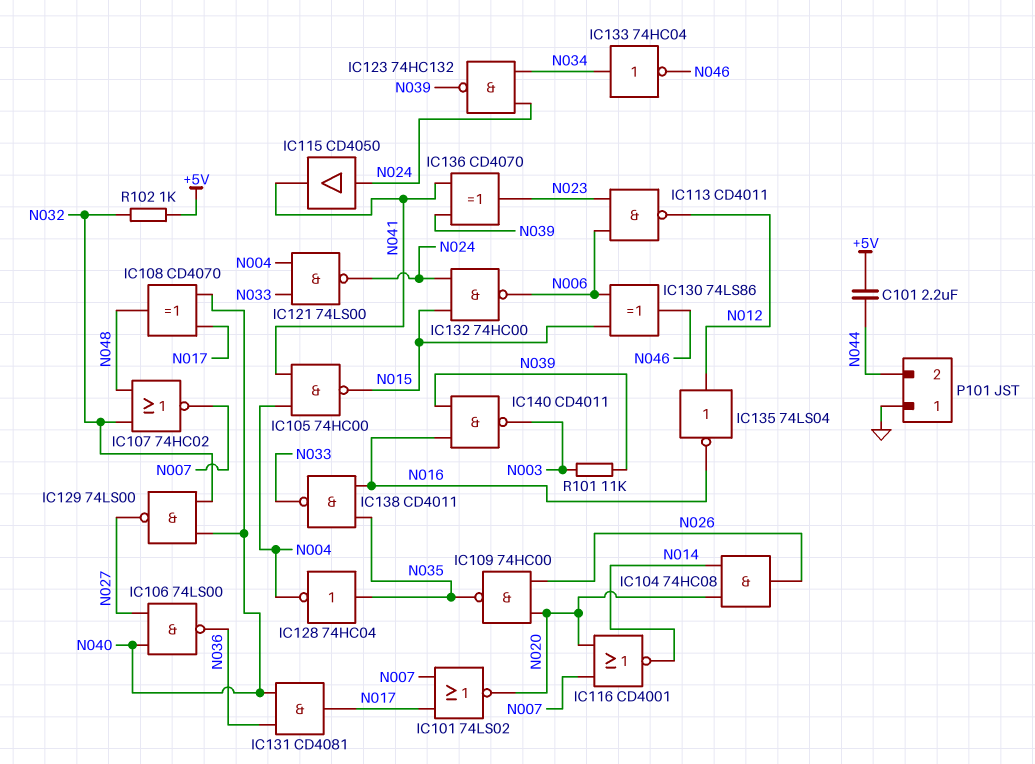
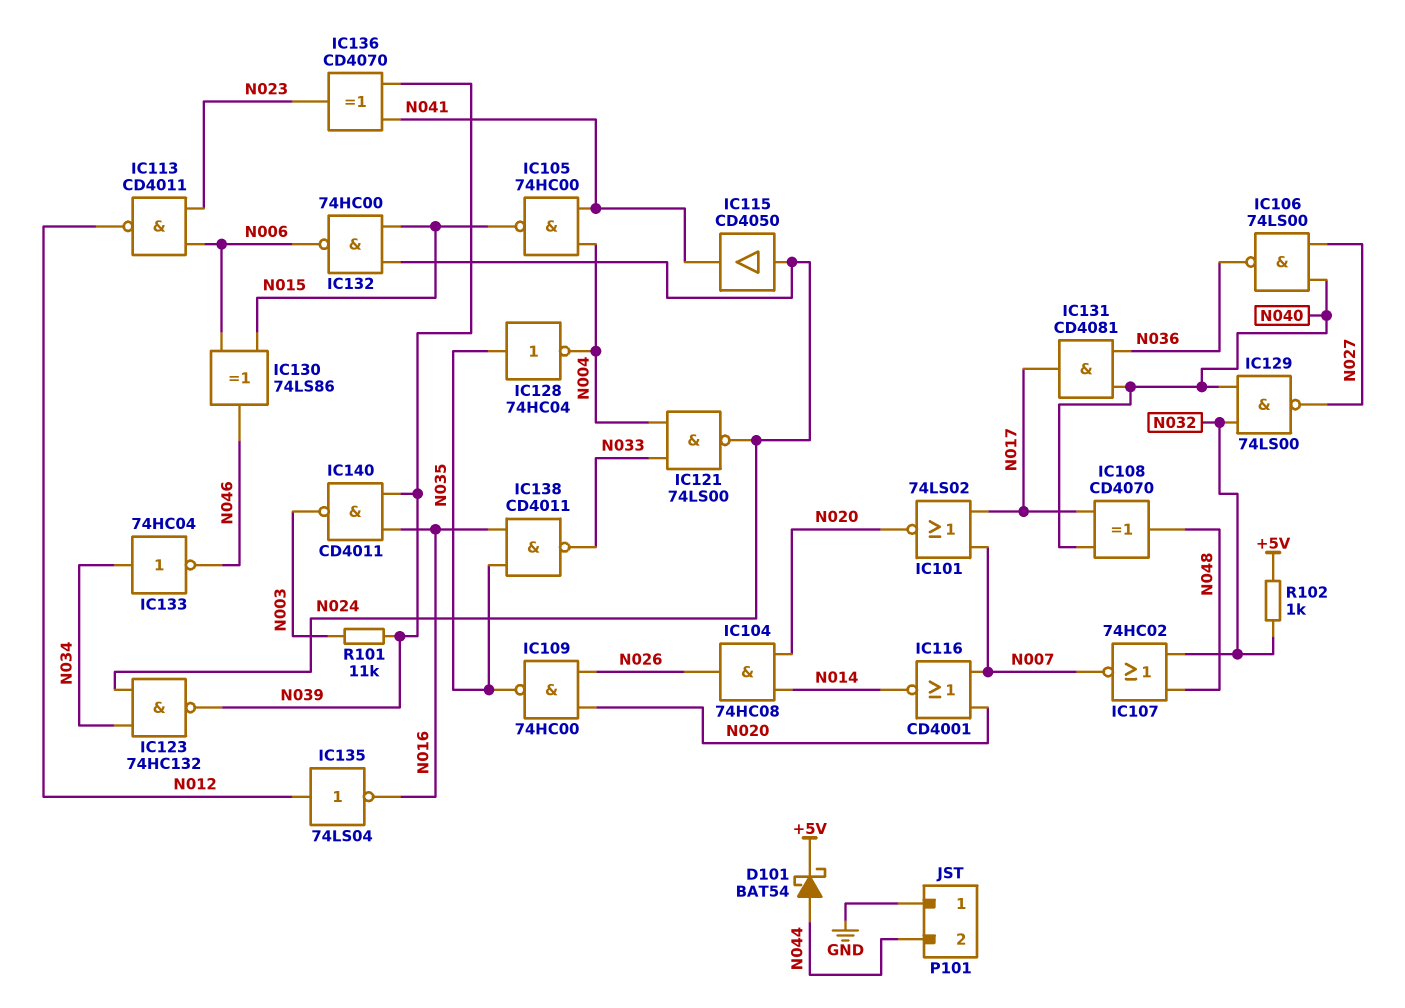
C101: 2.2uF (+5V, N044) -> none
D101: none -> schottky BAT54 (A N044, K +5V)

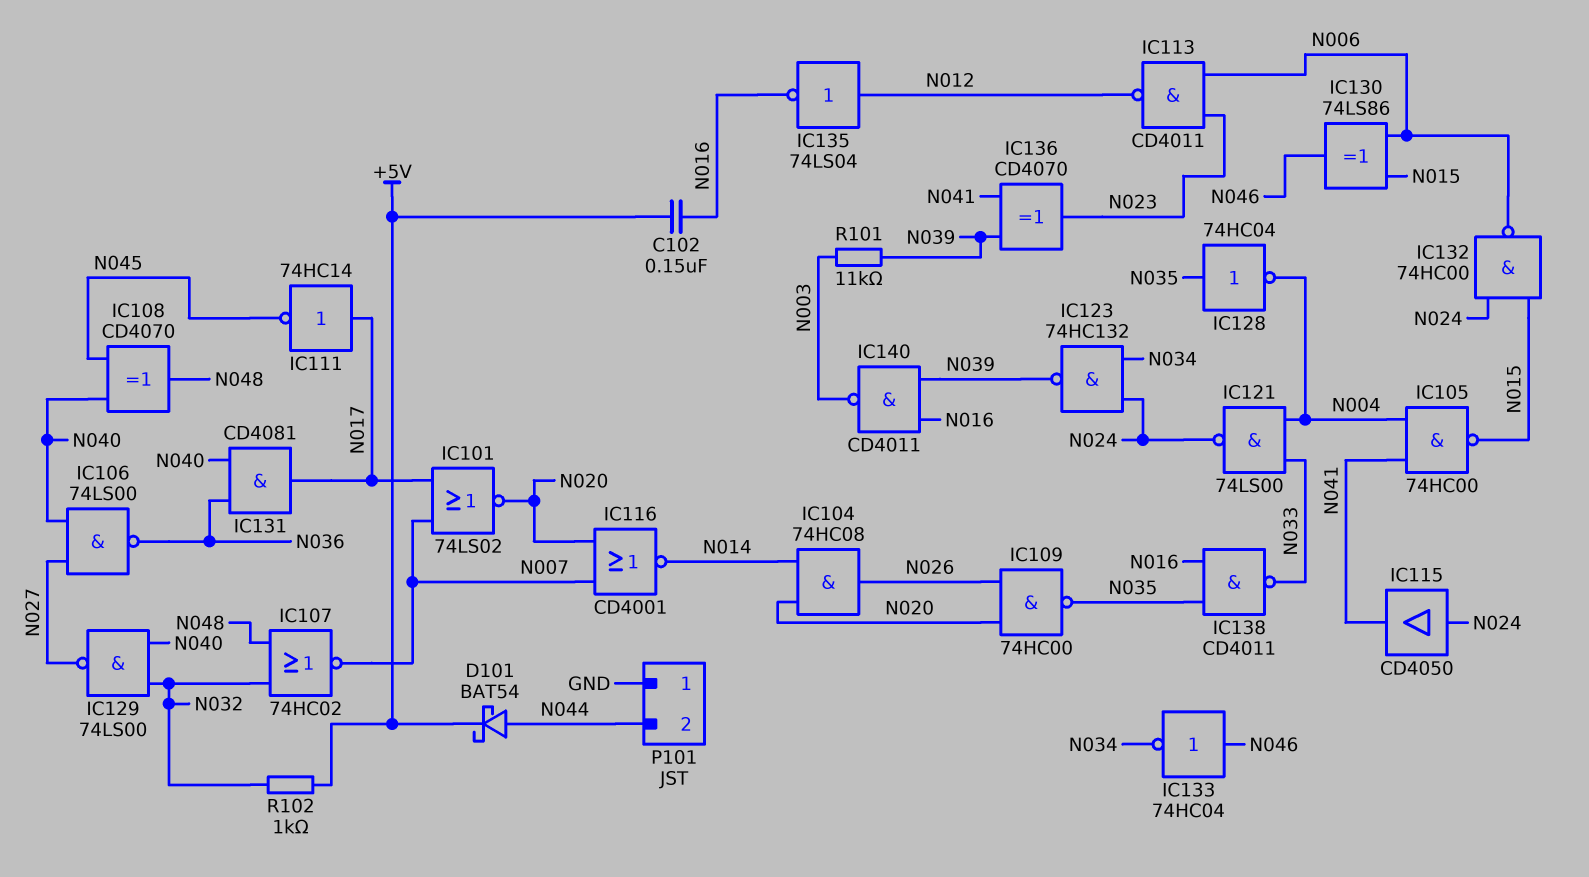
C102: none -> 150nF (+5V, N016)
IC108: XOR CD4070 (in N017, in N040, out N048) -> XOR CD4070 (in N040, in N045, out N048)
IC111: none -> NOT 74HC14 (in N017, out N045)
IC133: NOT 74HC04 (in N034, out N046) -> NOT 74HC04 (in N046, out N034)

